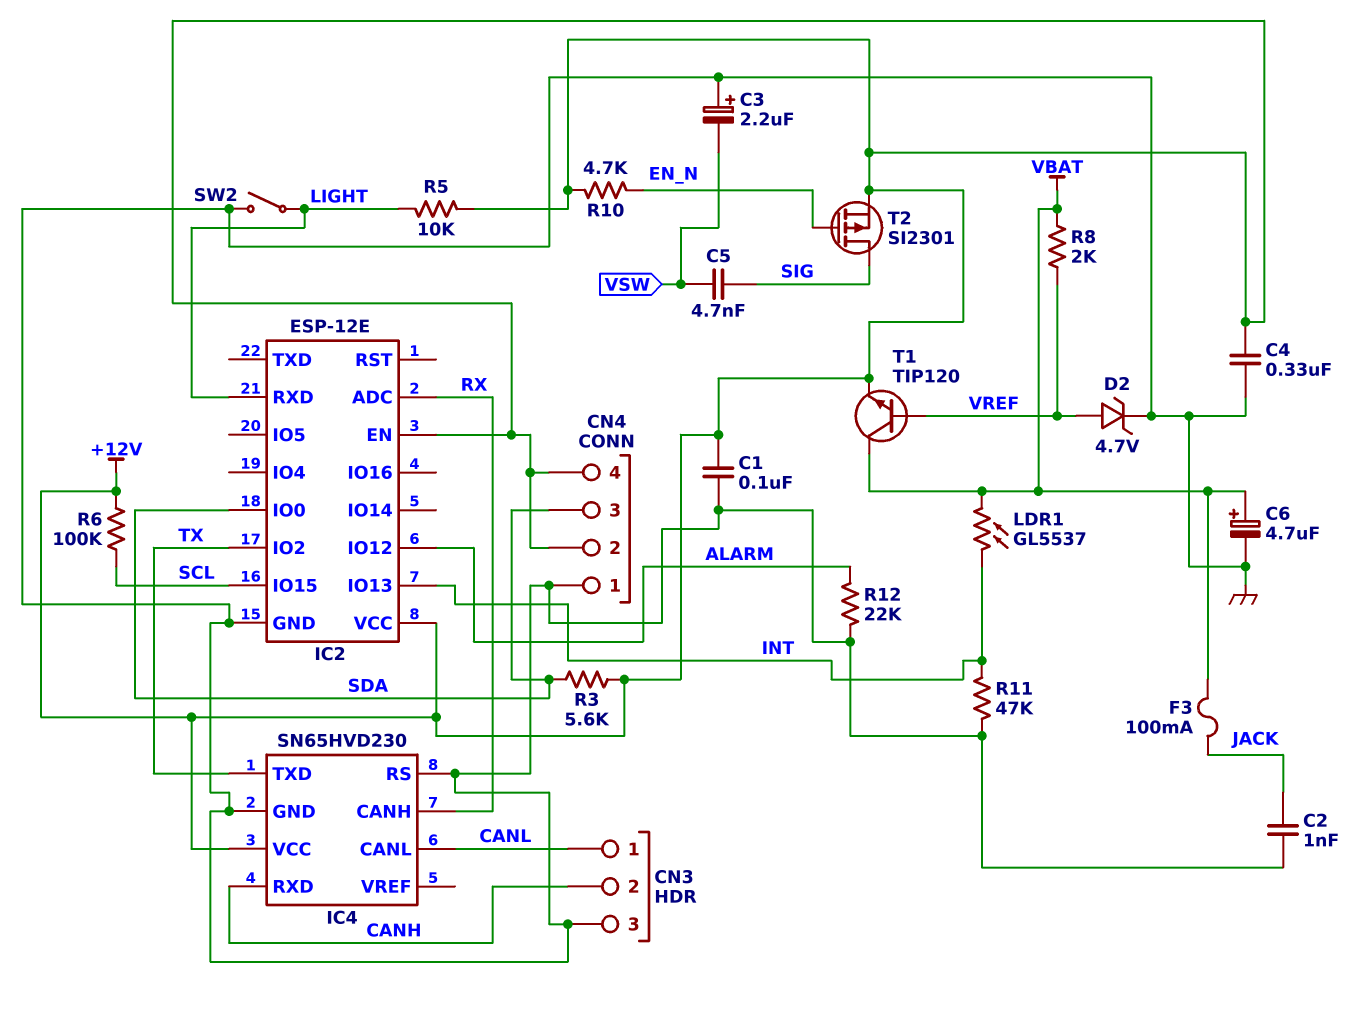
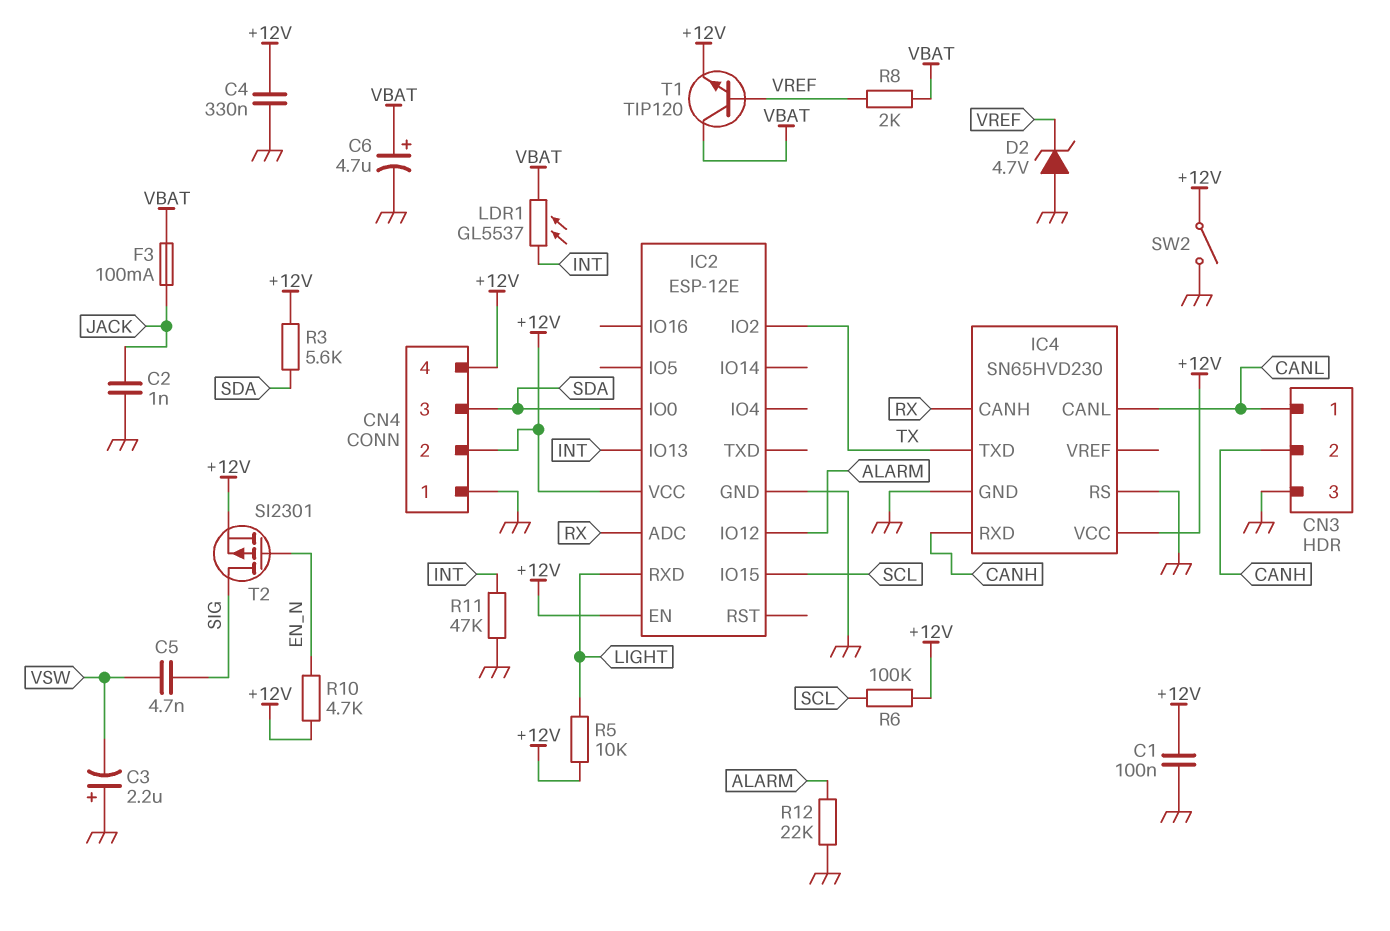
D2: zener 4.7V (A VREF, K GND) -> zener 4.7V (A GND, K VREF)
SW2: switch (GND, LIGHT) -> switch (+12V, GND)

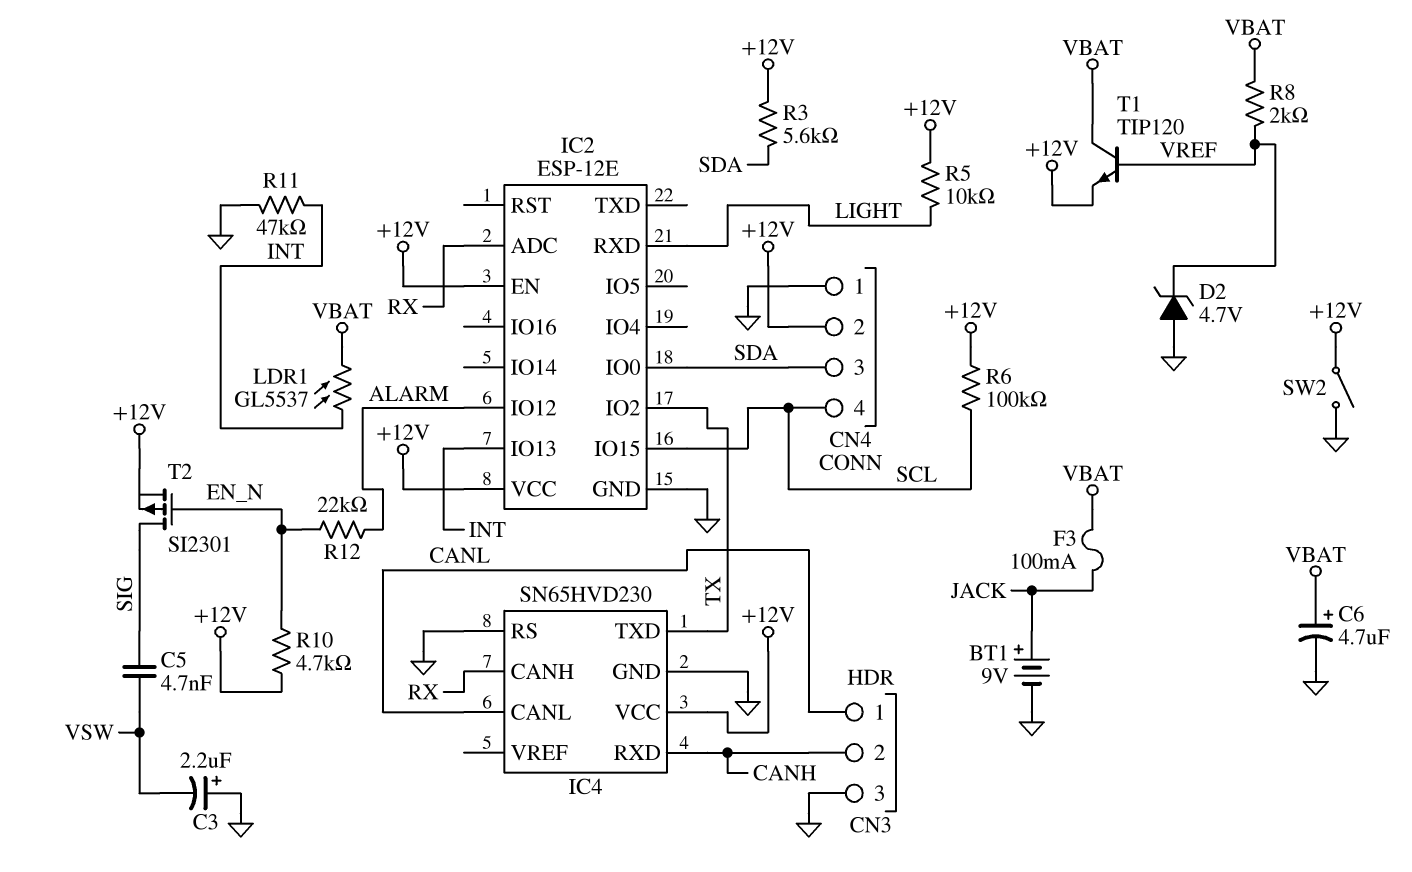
BT1: none -> 9V (plus JACK, minus GND)
C1: 100nF (+12V, GND) -> none
C2: 1nF (GND, JACK) -> none
C4: 330nF (+12V, GND) -> none
CN4 pin 4: +12V -> SCL
R12: 22k (ALARM, GND) -> 22k (ALARM, EN_N)

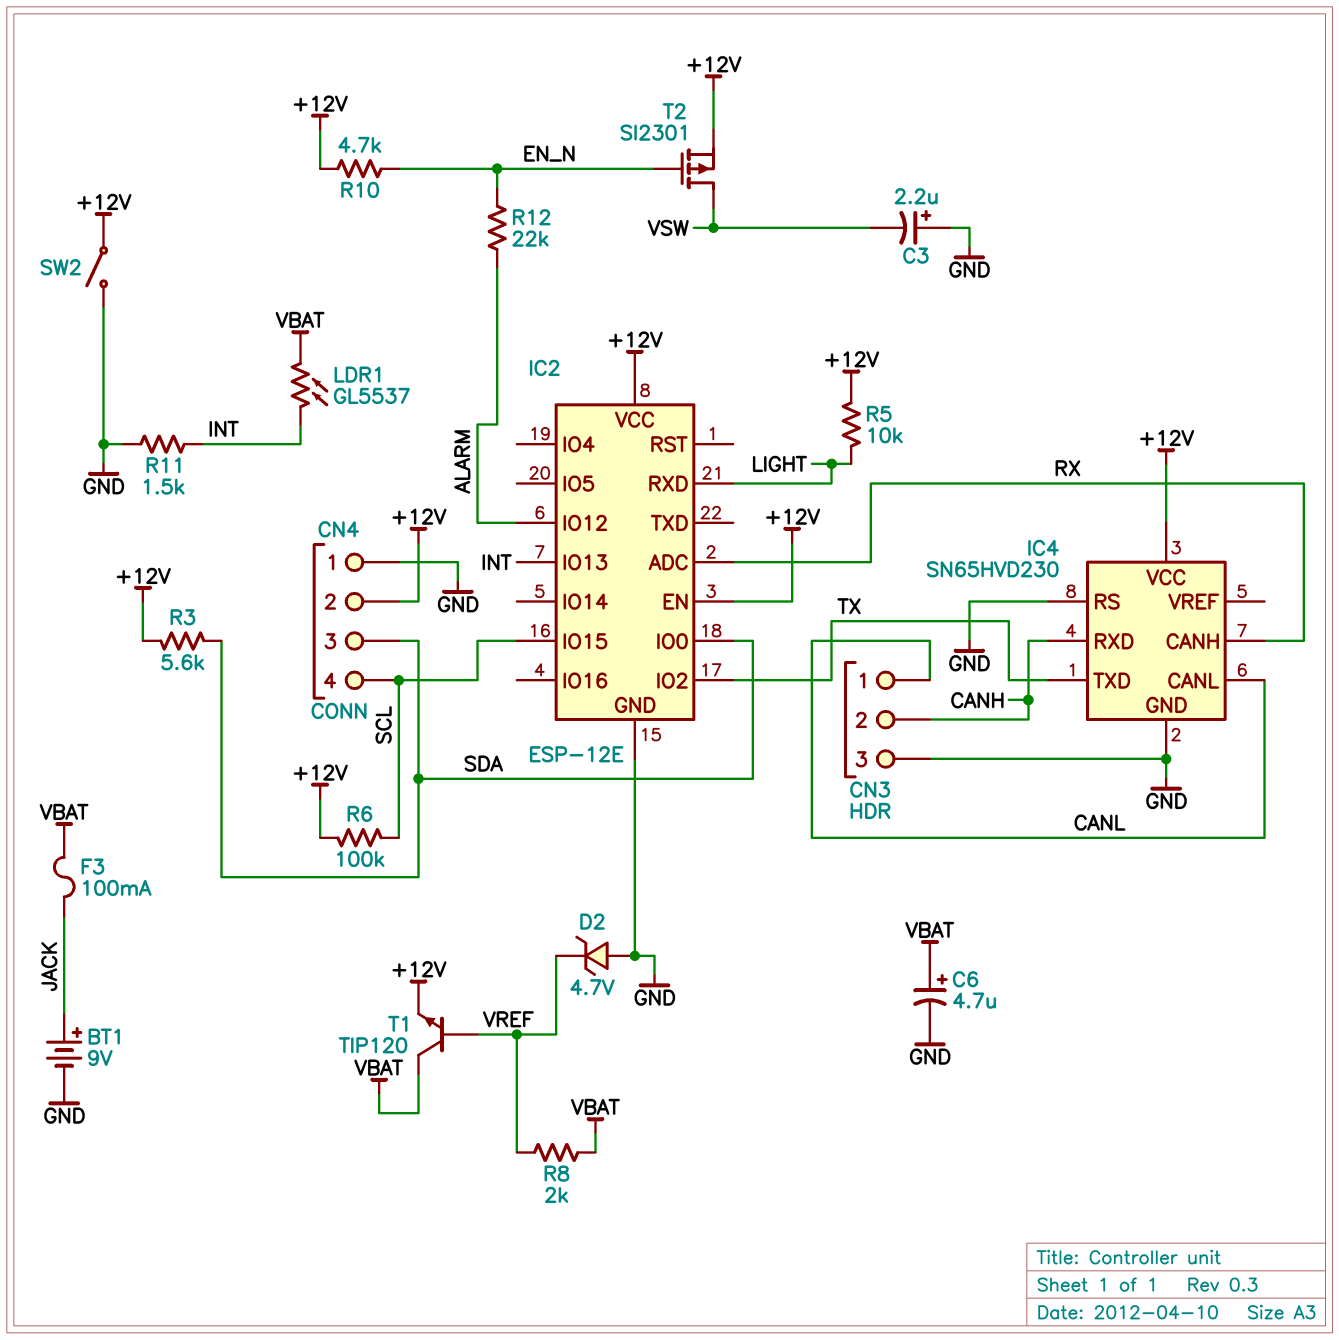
C5: 4.7nF (SIG, VSW) -> none
R11: 47k (GND, INT) -> 1.5k (GND, INT)
T2: PMOS SI2301 (G EN_N, D SIG, S +12V) -> PMOS SI2301 (G EN_N, D VSW, S +12V)

